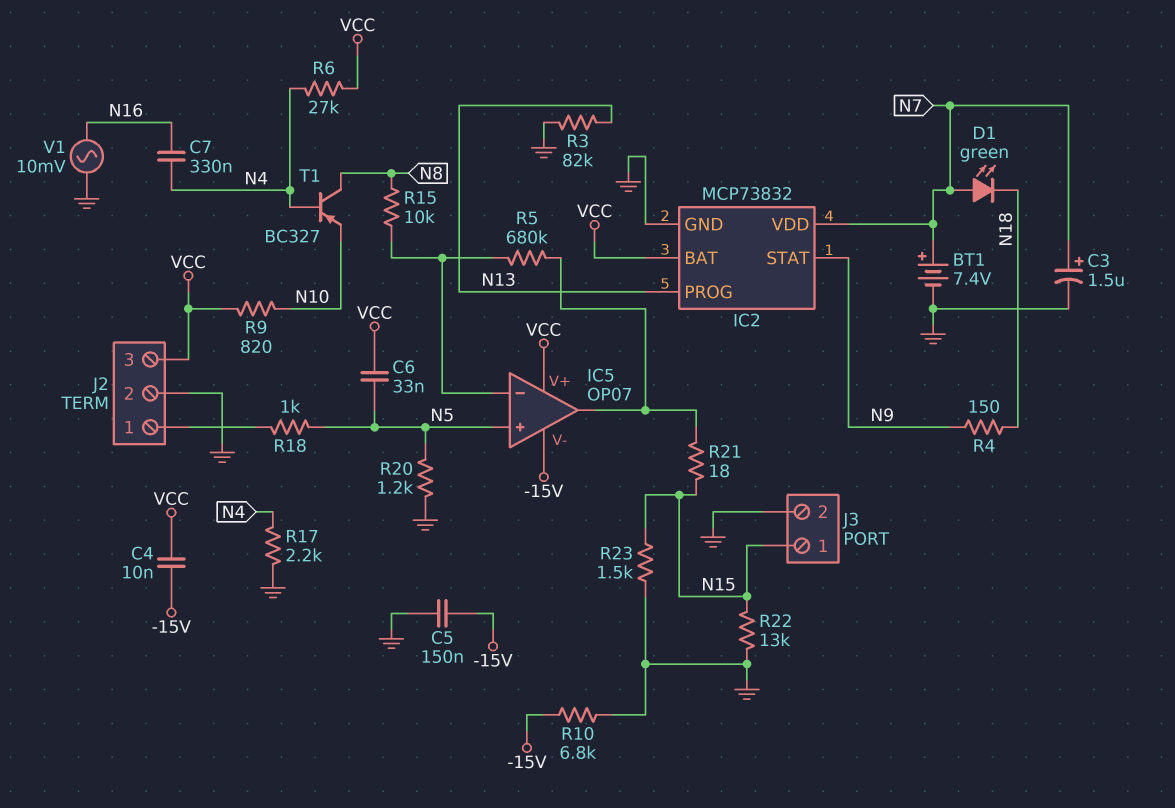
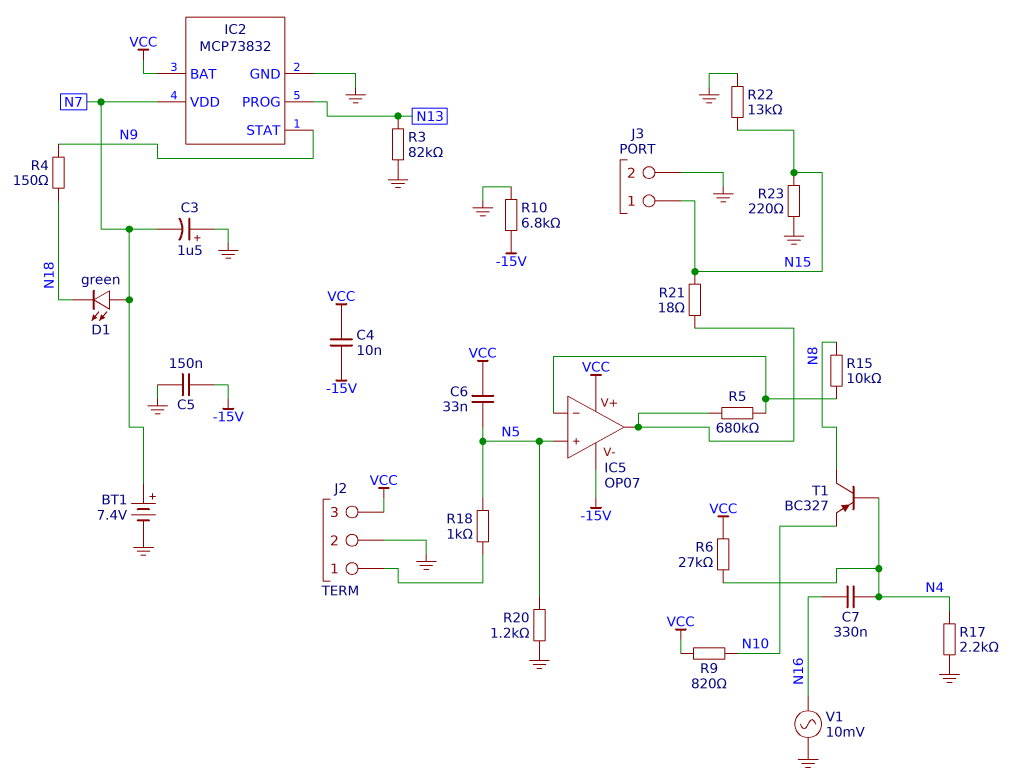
C3: 1.5uF (plus N7, minus GND) -> 1.5uF (plus GND, minus N7)
R23: 1.5k (GND, N15) -> 220 (GND, N15)

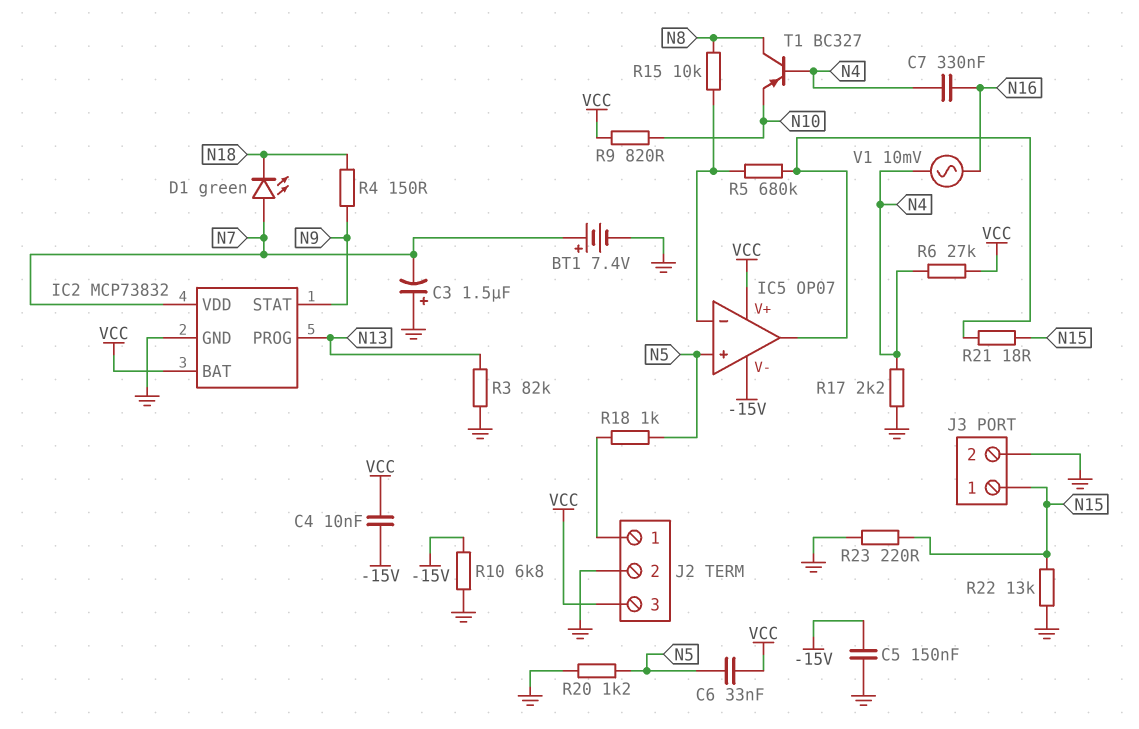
V1: AC 10mV (GND, N16) -> AC 10mV (N4, N16)

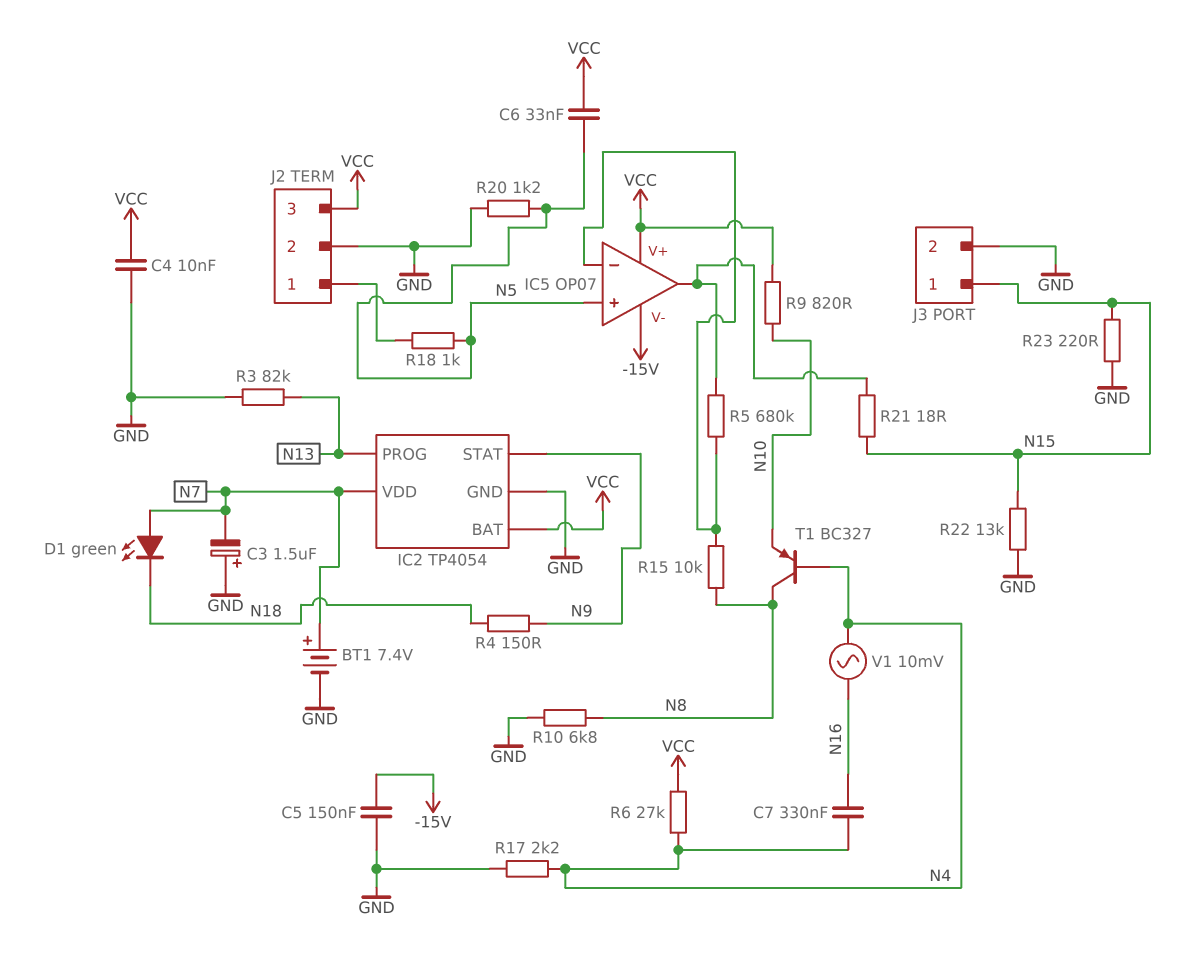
C4: 10nF (-15V, VCC) -> 10nF (GND, VCC)
IC2: MCP73832 -> TP4054
R10: 6.8k (-15V, GND) -> 6.8k (GND, N8)

